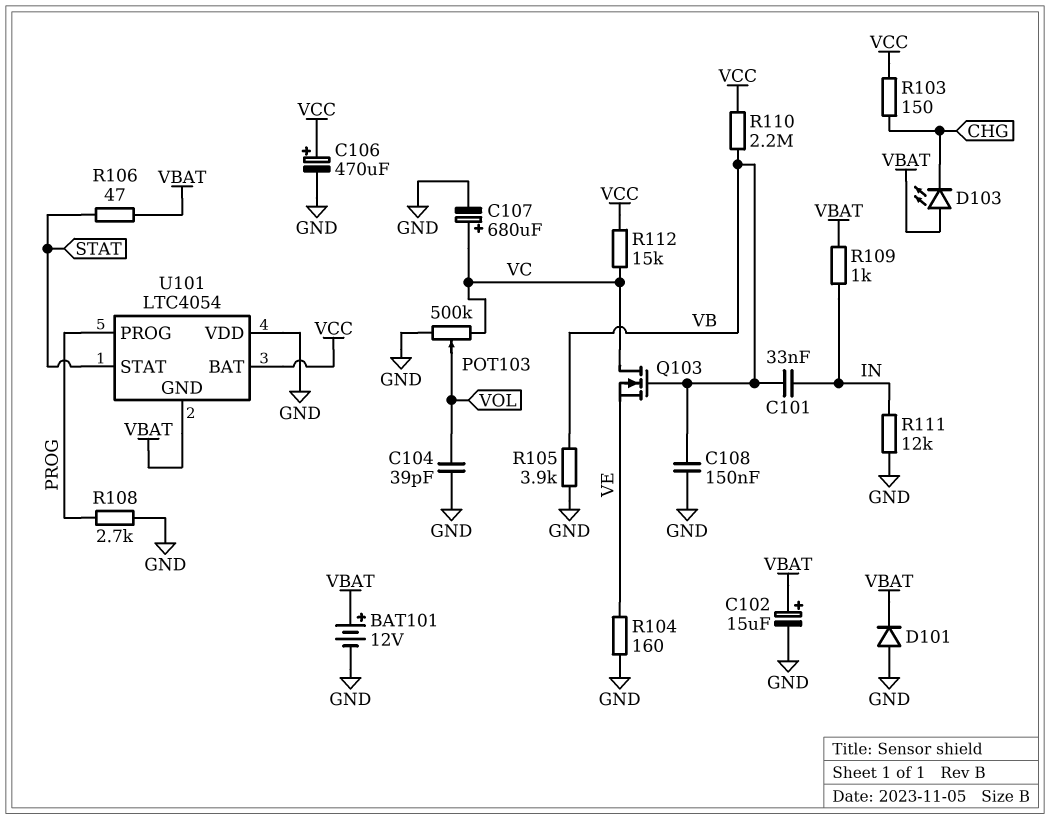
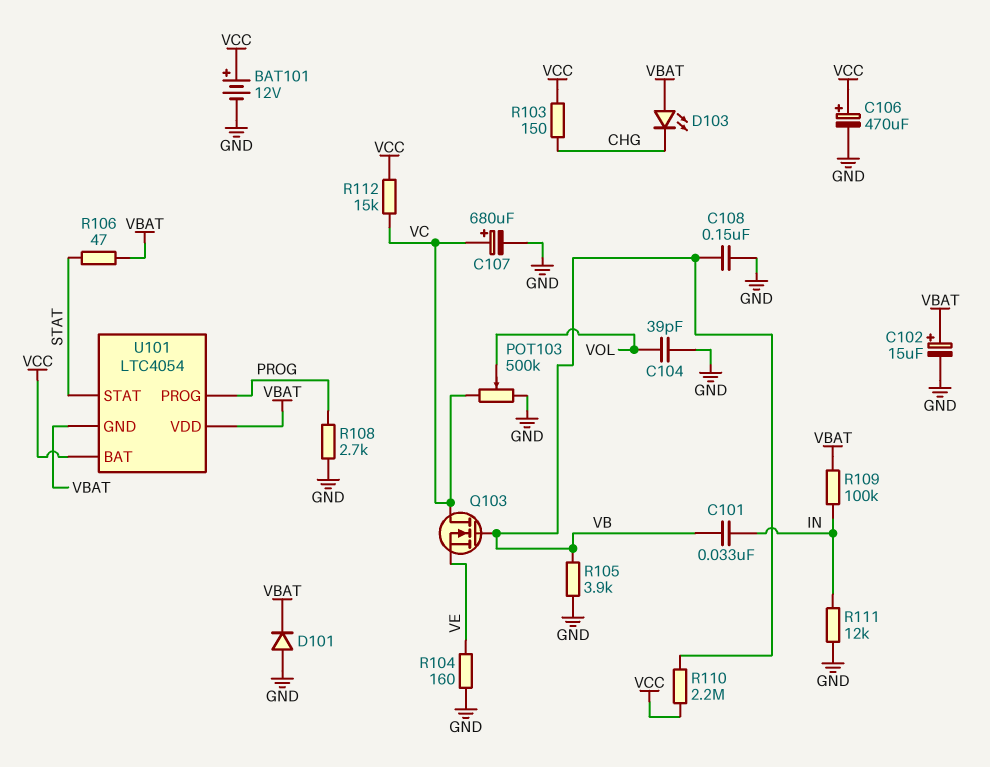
BAT101: 12V (plus VBAT, minus GND) -> 12V (plus VCC, minus GND)
R109: 1k (IN, VBAT) -> 100k (IN, VBAT)
U101 pin VDD: GND -> VBAT

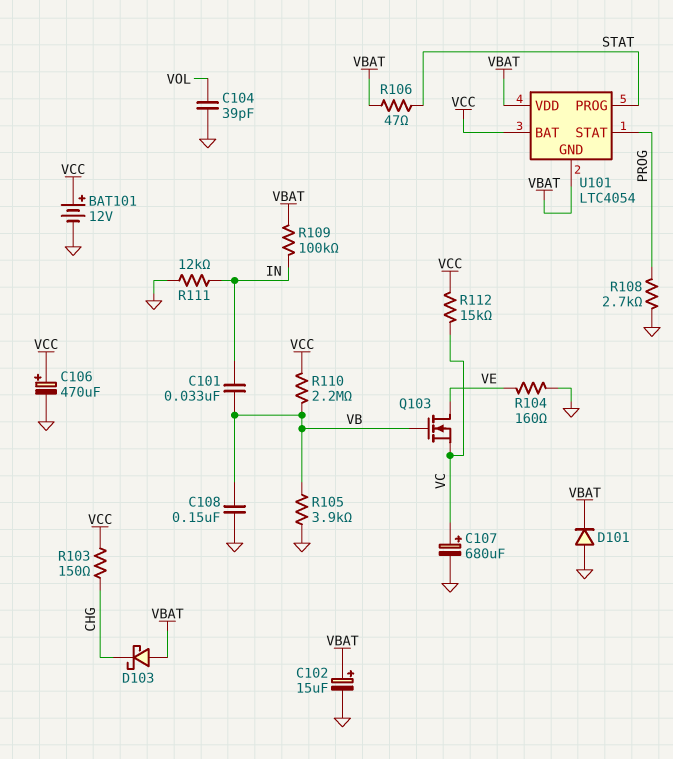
D103: LED (A VBAT, K CHG) -> schottky (A VBAT, K CHG)
POT103: 500k (GND, VC, wiper VOL) -> none
Q103: NMOS (G VB, D VC, S VE) -> NMOS (G VB, D VE, S VC)
U101 pin PROG: PROG -> STAT
U101 pin STAT: STAT -> PROG

